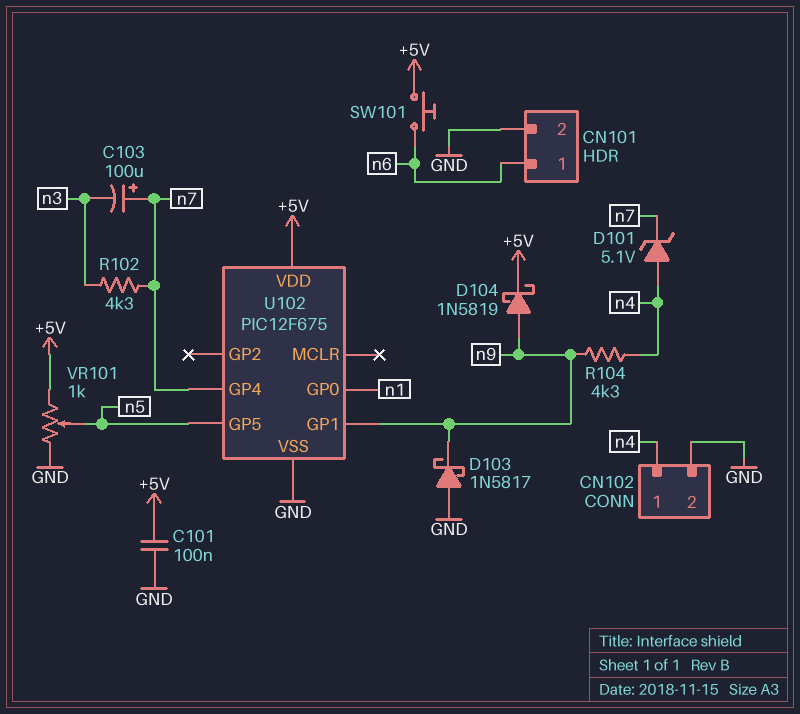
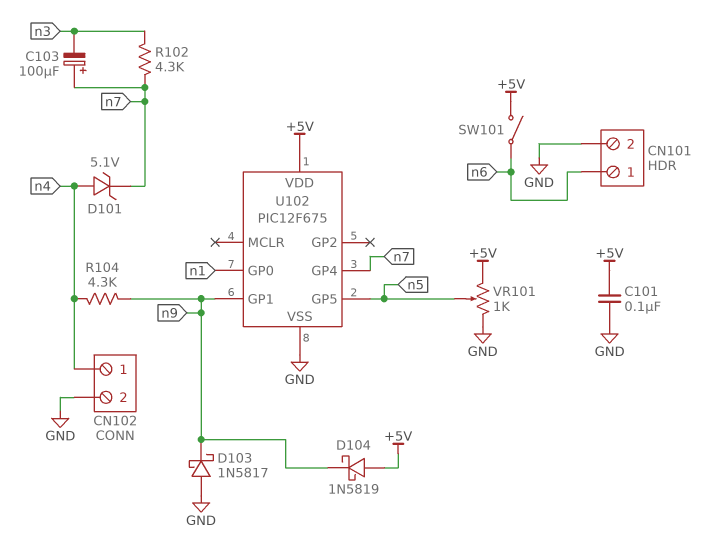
D104: schottky 1N5819 (A n9, K +5V) -> schottky 1N5819 (A +5V, K n9)
SW101: button (+5V, n6) -> switch (+5V, n6)

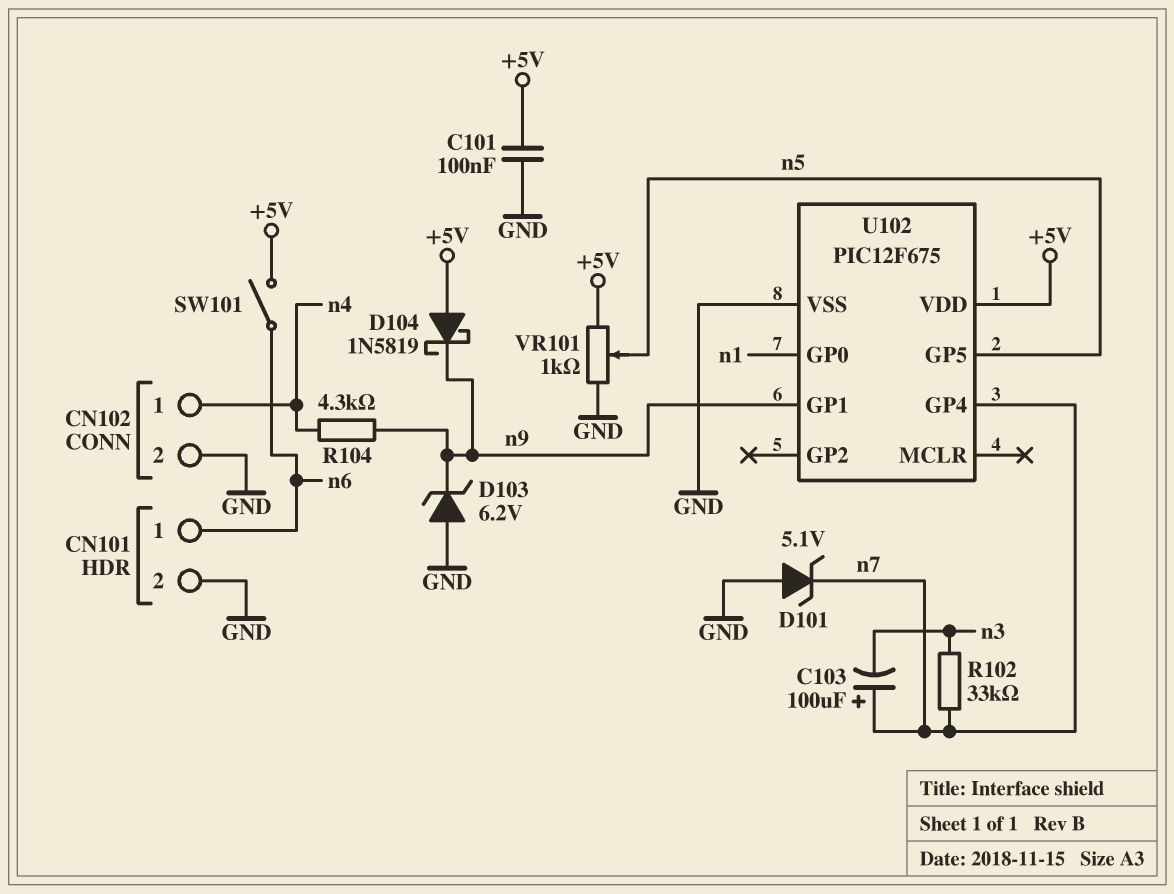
D101: zener 5.1V (A n4, K n7) -> zener 5.1V (A GND, K n7)
D103: schottky 1N5817 (A GND, K n9) -> zener 6.2V (A GND, K n9)
R102: 4.3k (n3, n7) -> 33k (n3, n7)

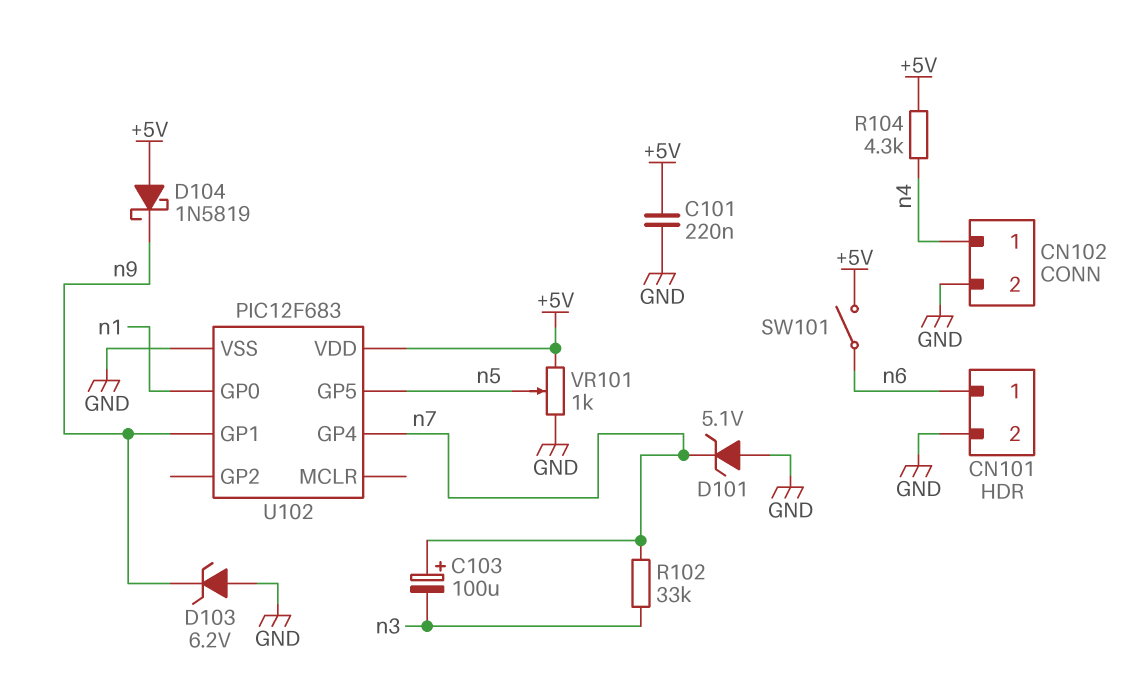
C101: 100nF (+5V, GND) -> 220nF (+5V, GND)
R104: 4.3k (n4, n9) -> 4.3k (+5V, n4)
U102: PIC12F675 -> PIC12F683

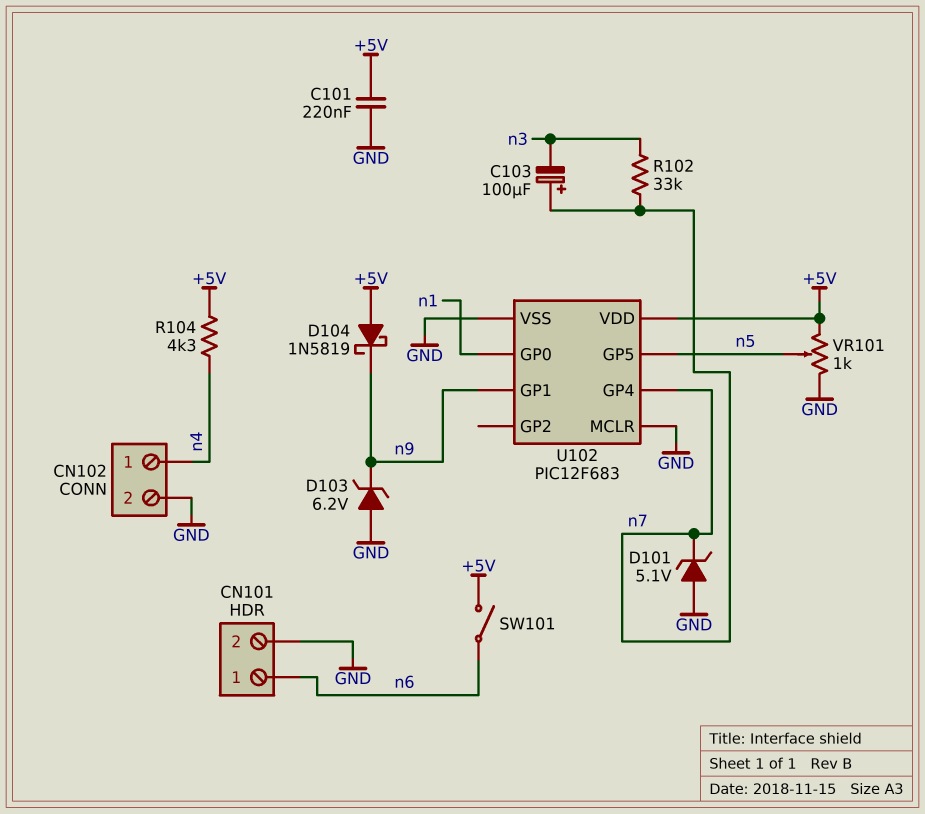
U102 pin MCLR: none -> GND

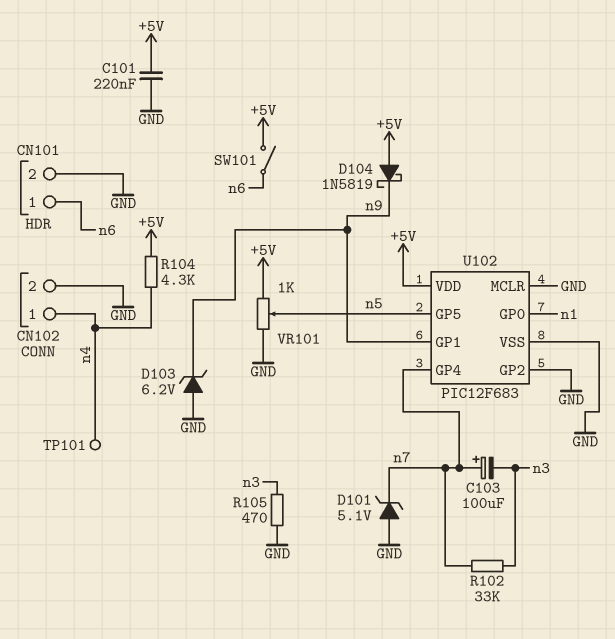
R105: none -> 470 (GND, n3)
TP101: none -> test point (n4)
U102 pin GP2: none -> GND

